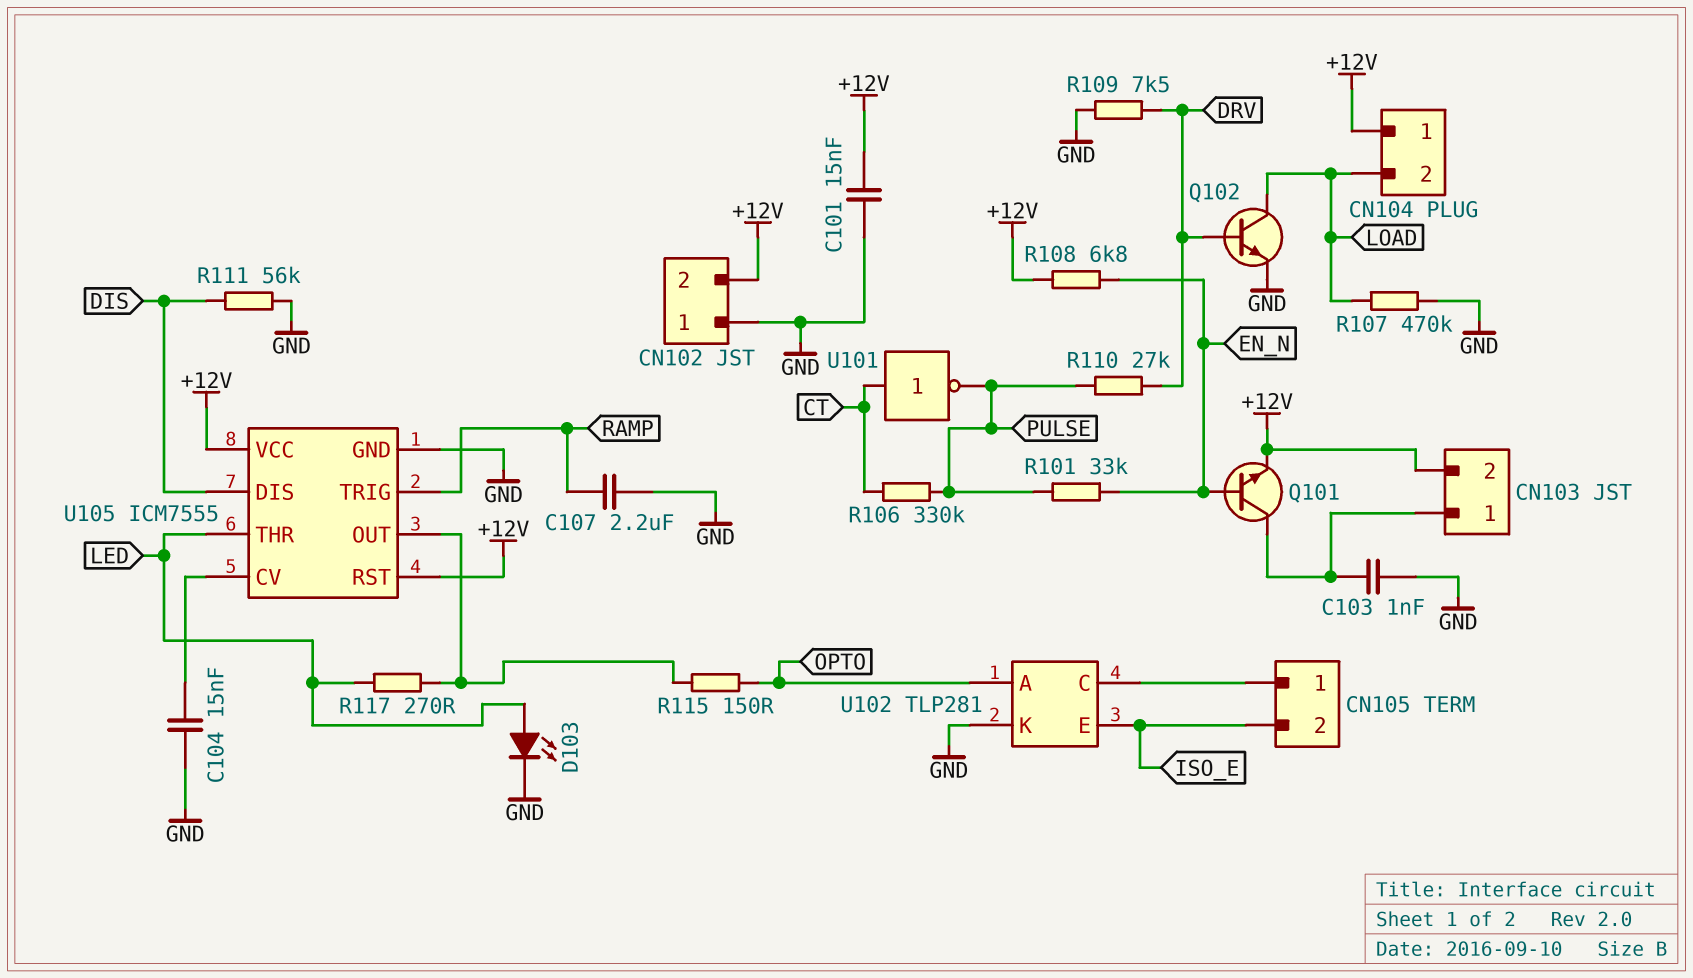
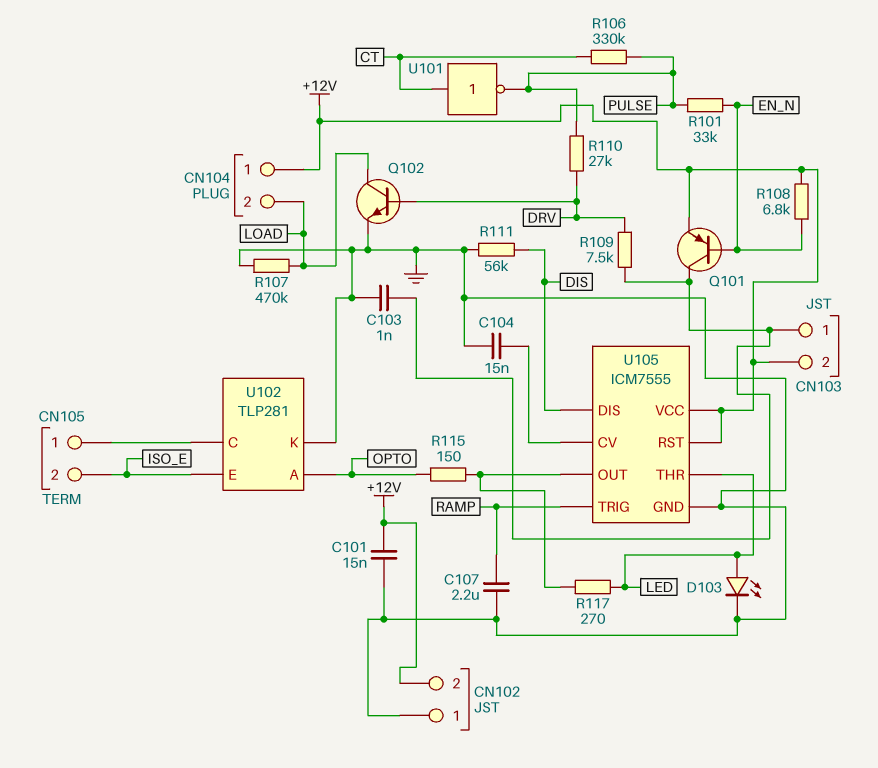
Q101: NPN (B EN_N, C CN103/1, E +12V) -> PNP (B EN_N, C CN103/1, E +12V)
R109: 7.5k (DRV, GND) -> 7.5k (CN103/1, DRV)

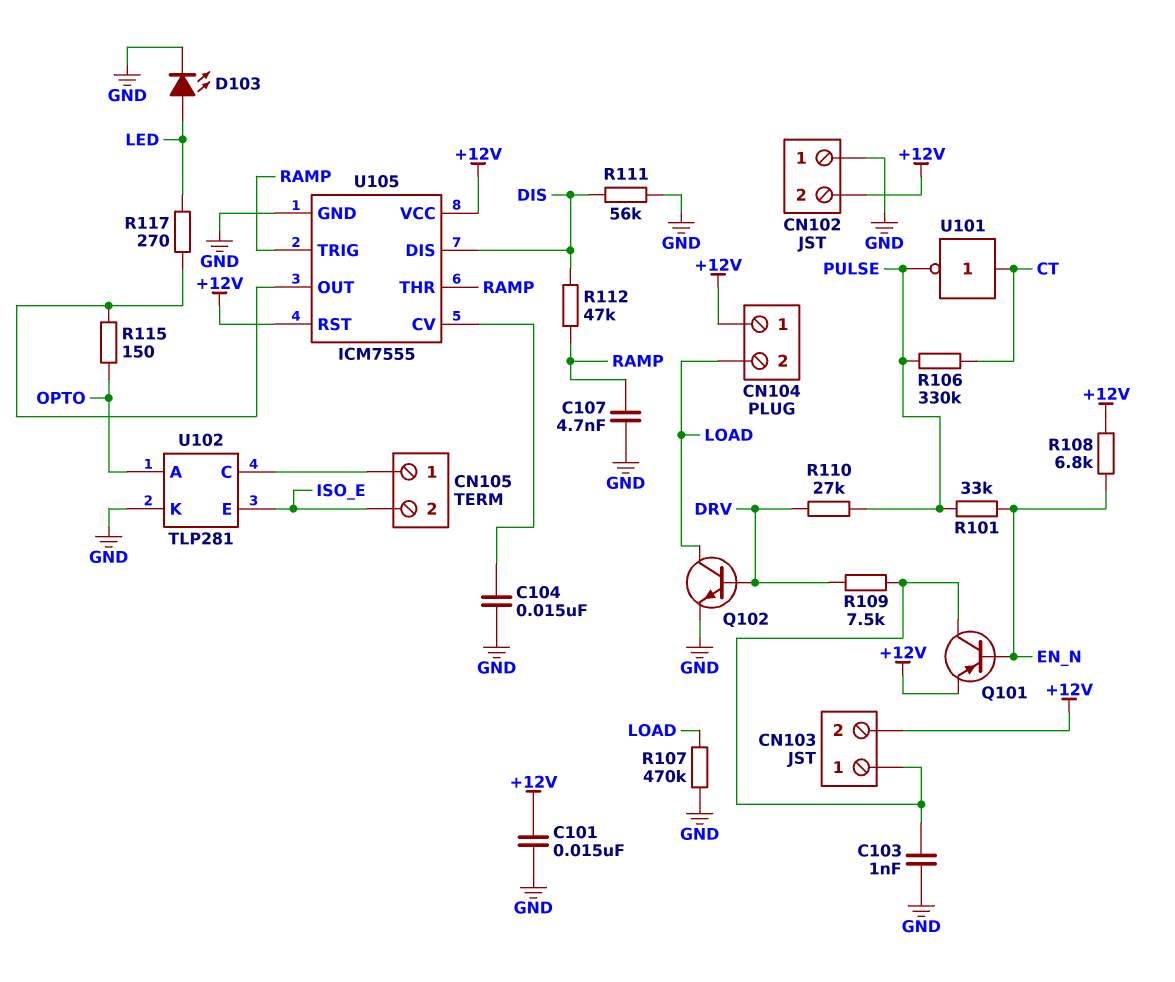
C107: 2.2uF (GND, RAMP) -> 4.7nF (GND, RAMP)
R112: none -> 47k (DIS, RAMP)
U105 pin THR: LED -> RAMP

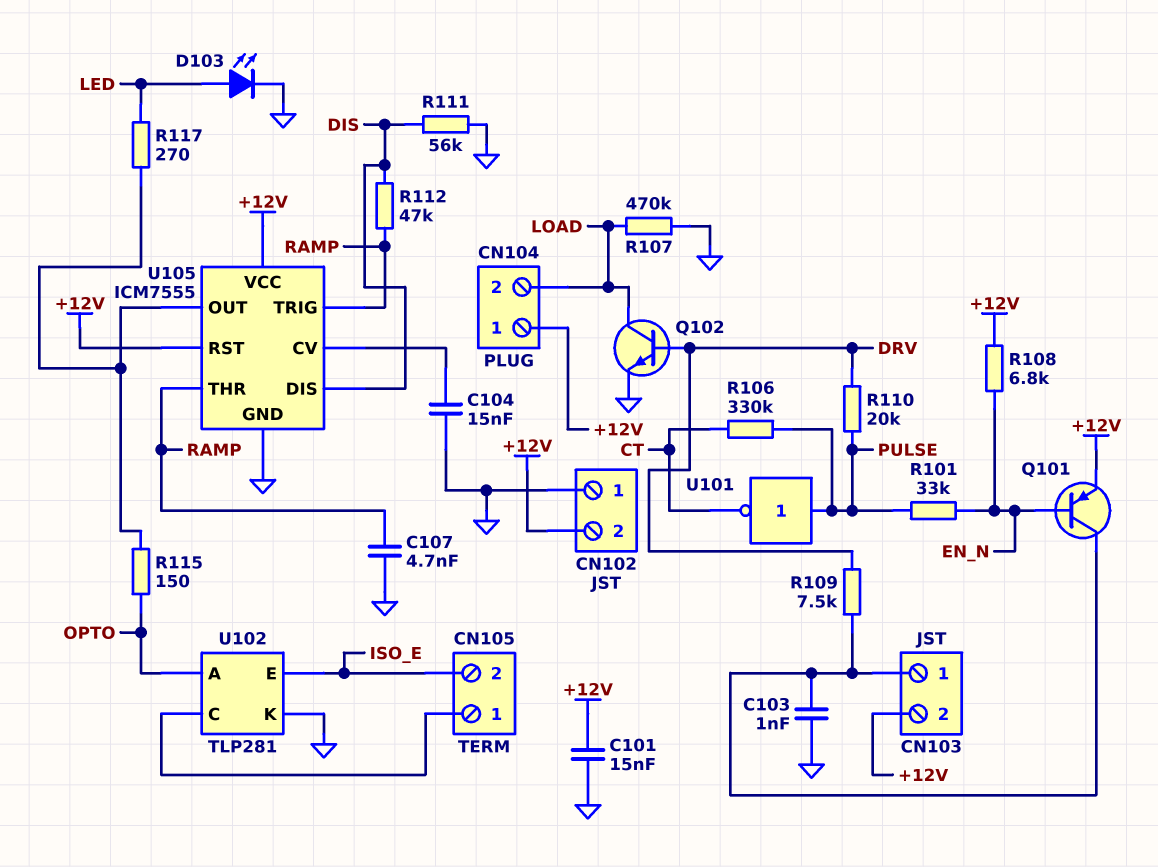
R110: 27k (DRV, PULSE) -> 20k (DRV, PULSE)
U101: NOT (in CT, out PULSE) -> NOT (in PULSE, out CT)

